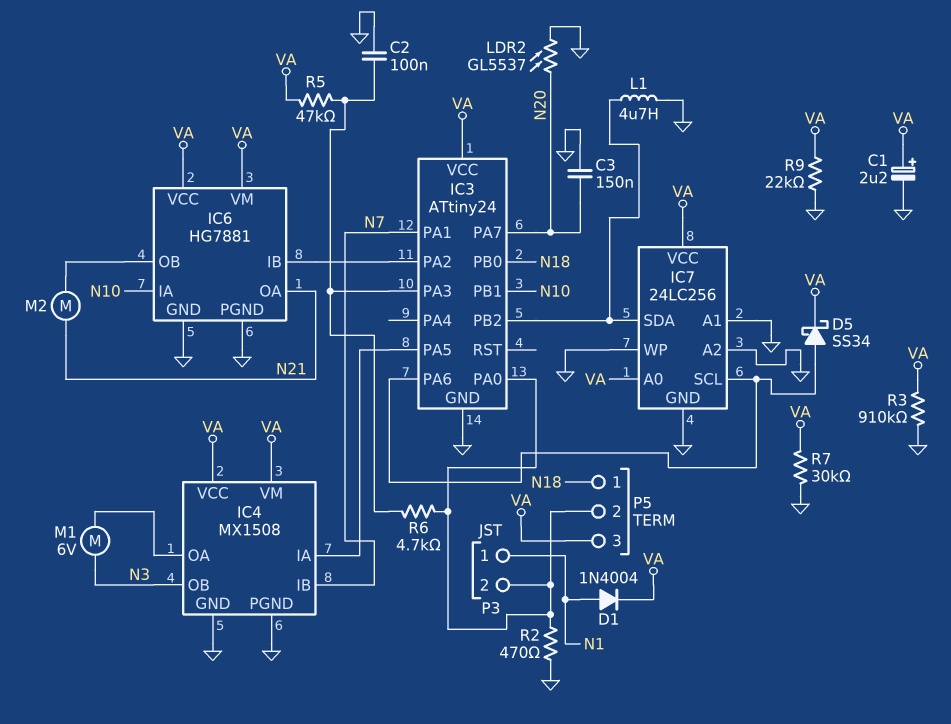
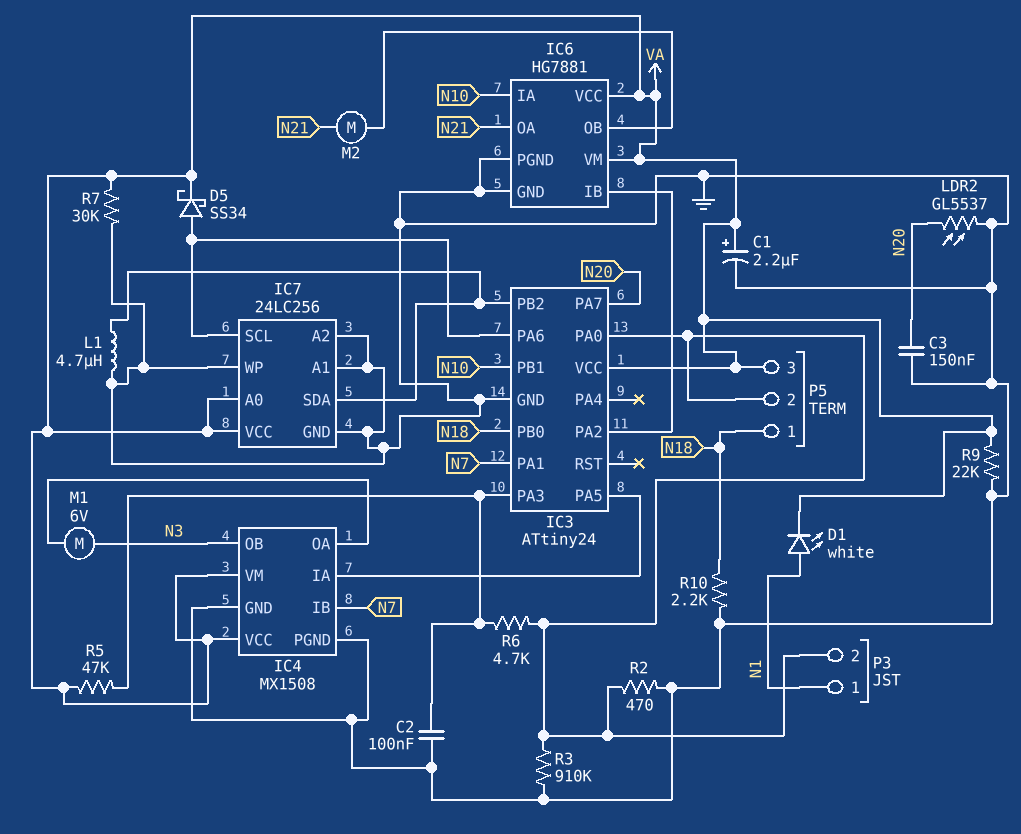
D1: diode 1N4004 (A N1, K VA) -> LED white (A N1, K VA)
R3: 910k (GND, VA) -> 910k (GND, IC3/PA0)
R10: none -> 2.2k (GND, N18)

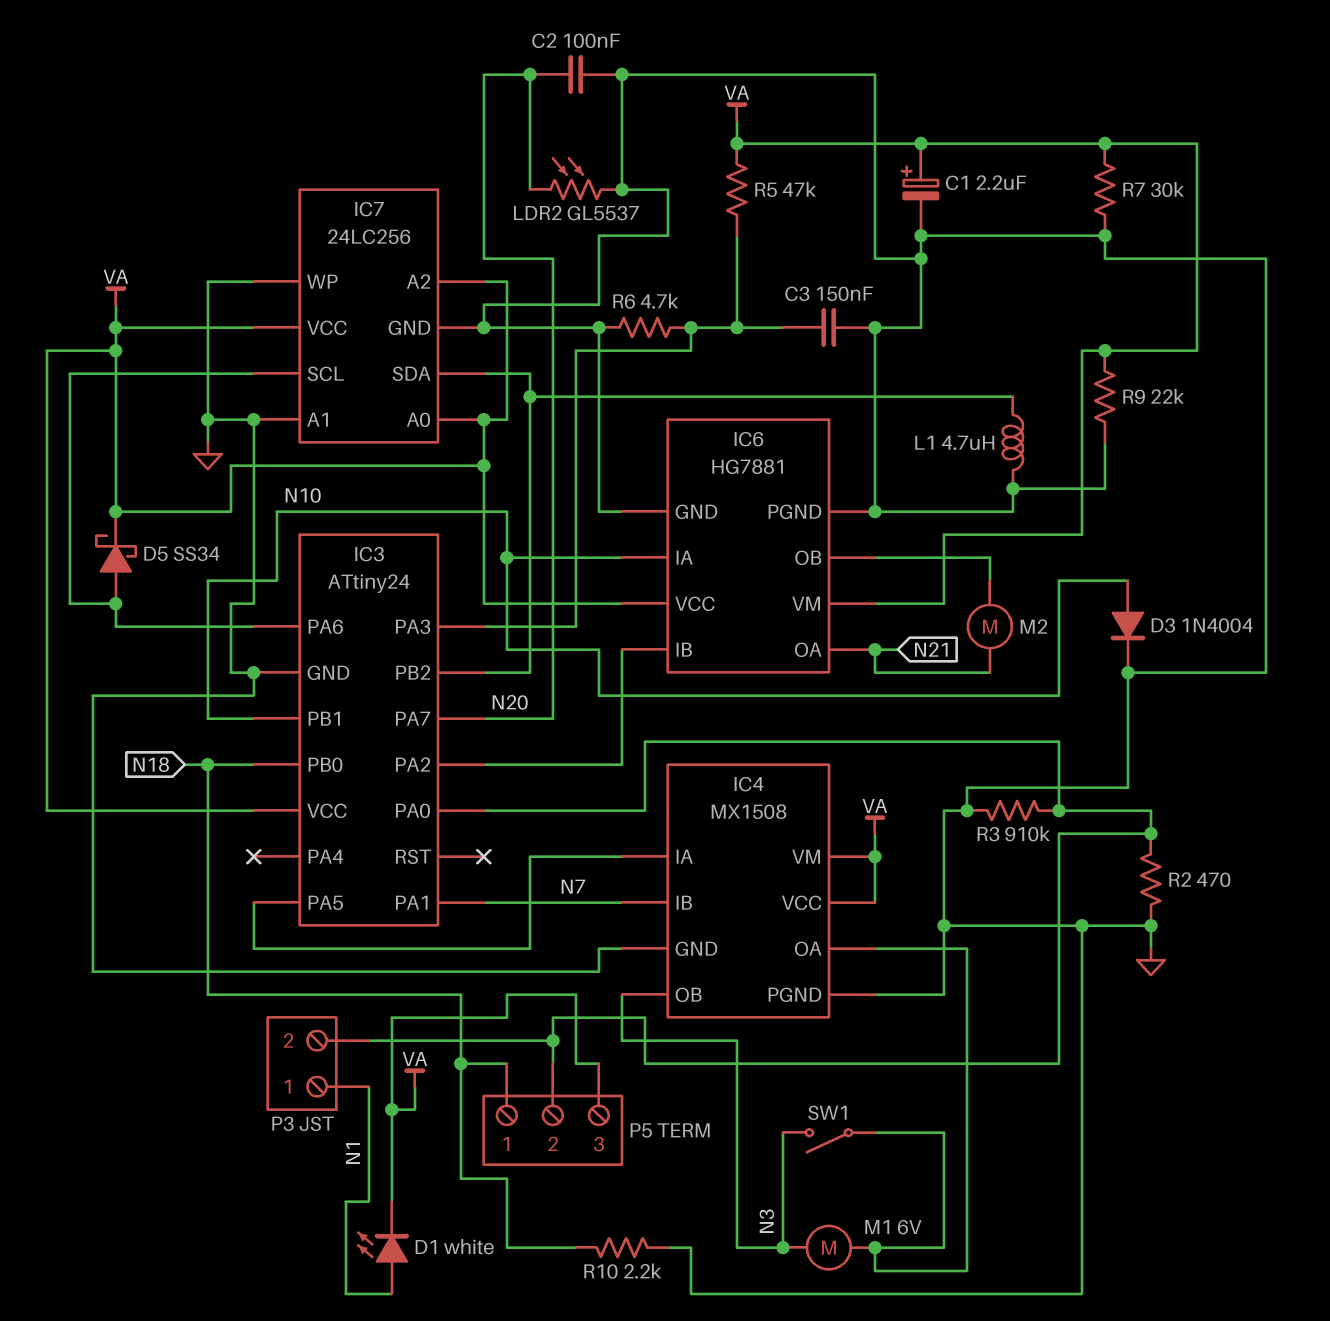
C2: 100nF (GND, IC3/PA3) -> 100nF (GND, N20)
C3: 150nF (GND, N20) -> 150nF (GND, IC3/PA3)
D3: none -> diode 1N4004 (A N10, K GND)
IC7 pin A2: GND -> VA
R6: 4.7k (IC3/PA0, IC3/PA3) -> 4.7k (GND, IC3/PA3)
SW1: none -> switch (IC4/OA, N3)

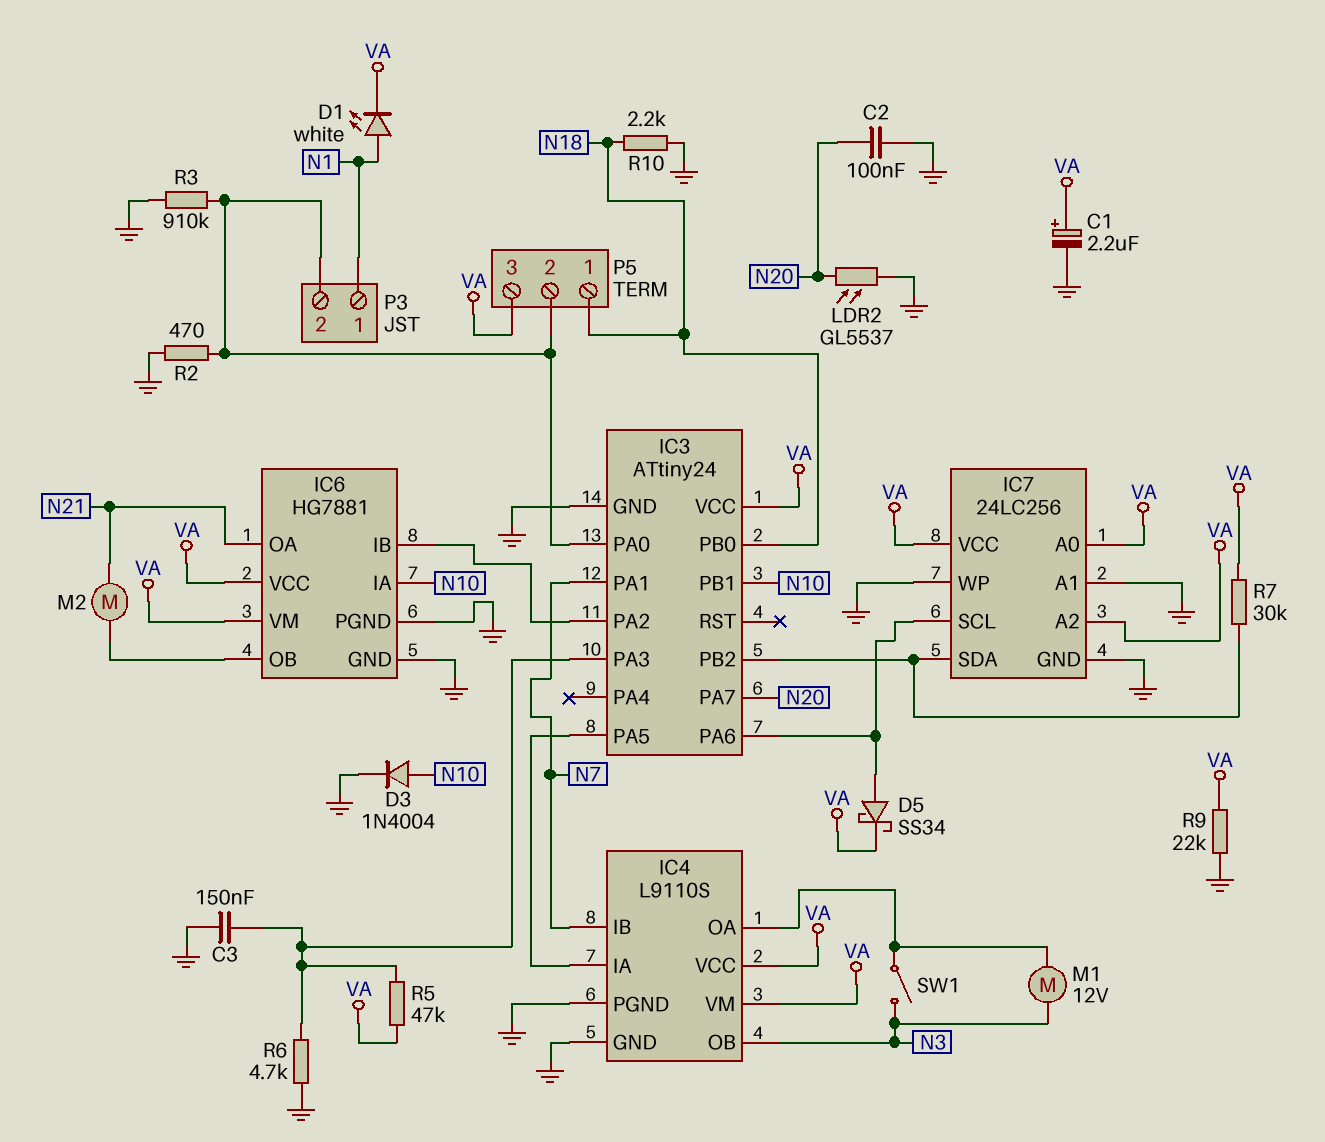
IC4: MX1508 -> L9110S
L1: 4.7uH (GND, IC3/PB2) -> none
M1: motor 6V (IC4/OA, N3) -> motor 12V (IC4/OA, N3)
R7: 30k (GND, VA) -> 30k (IC3/PB2, VA)

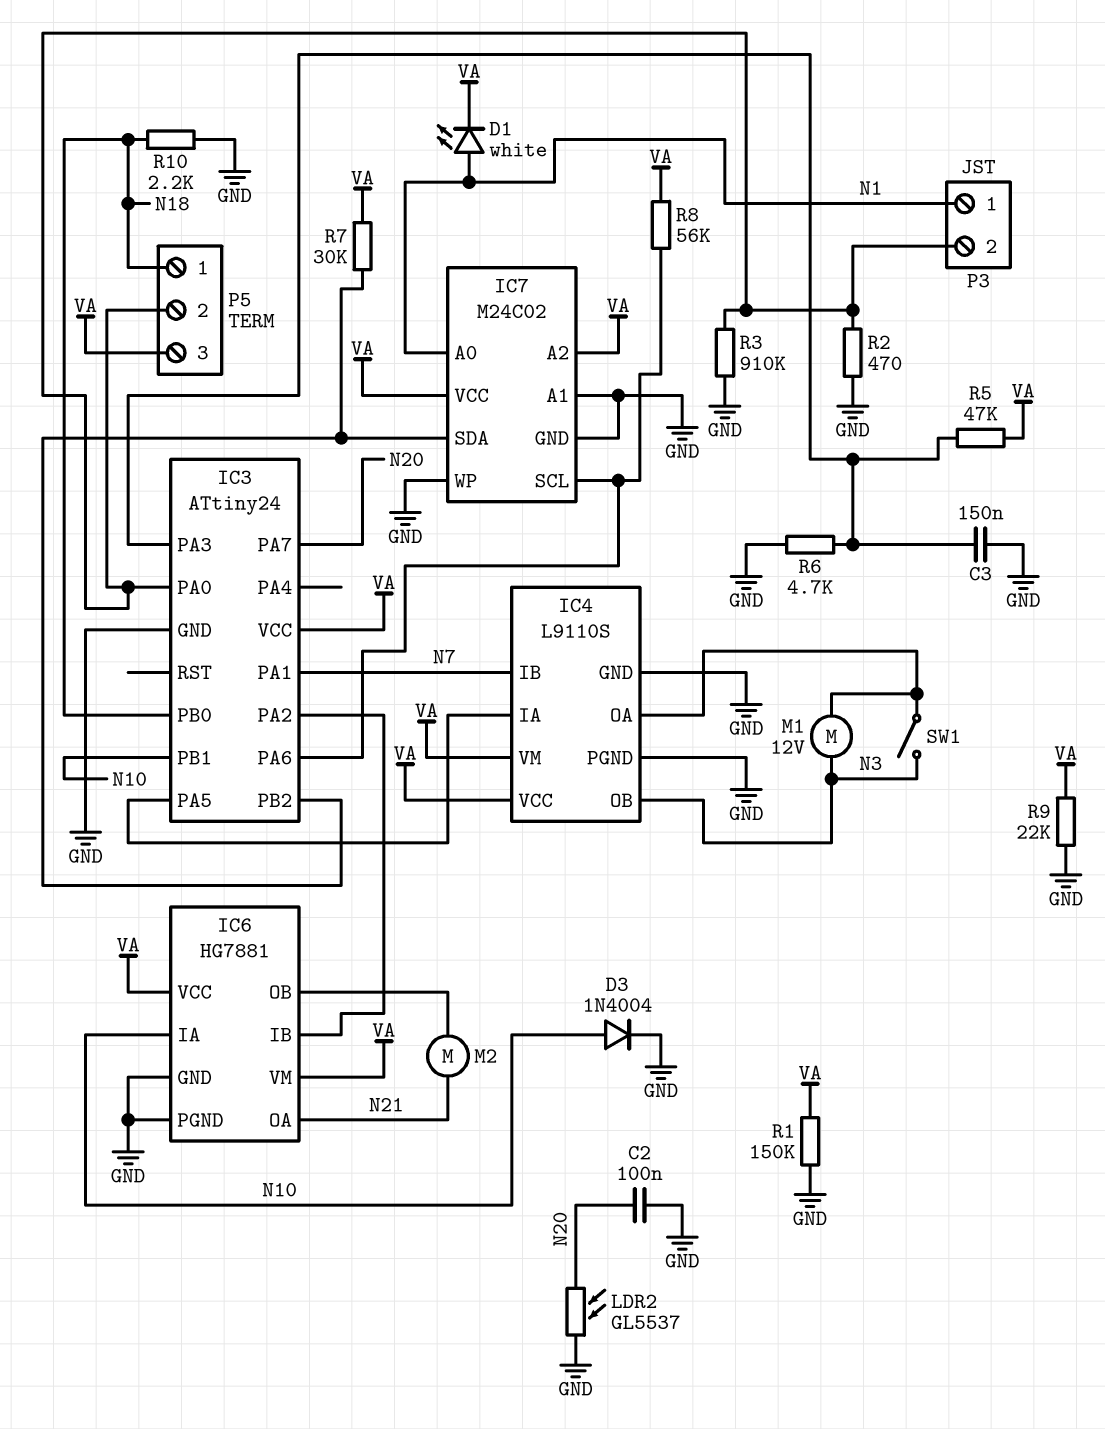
C1: 2.2uF (plus VA, minus GND) -> none
D5: schottky SS34 (A IC3/PA6, K VA) -> none
IC7: 24LC256 -> M24C02
IC7 pin A0: VA -> N1
R1: none -> 150k (GND, VA)
R8: none -> 56k (IC3/PA6, VA)

